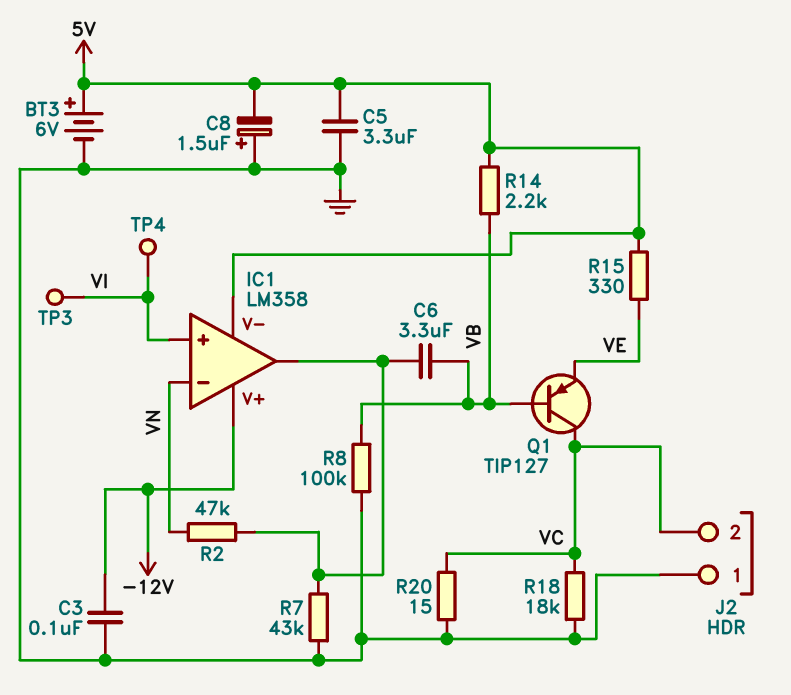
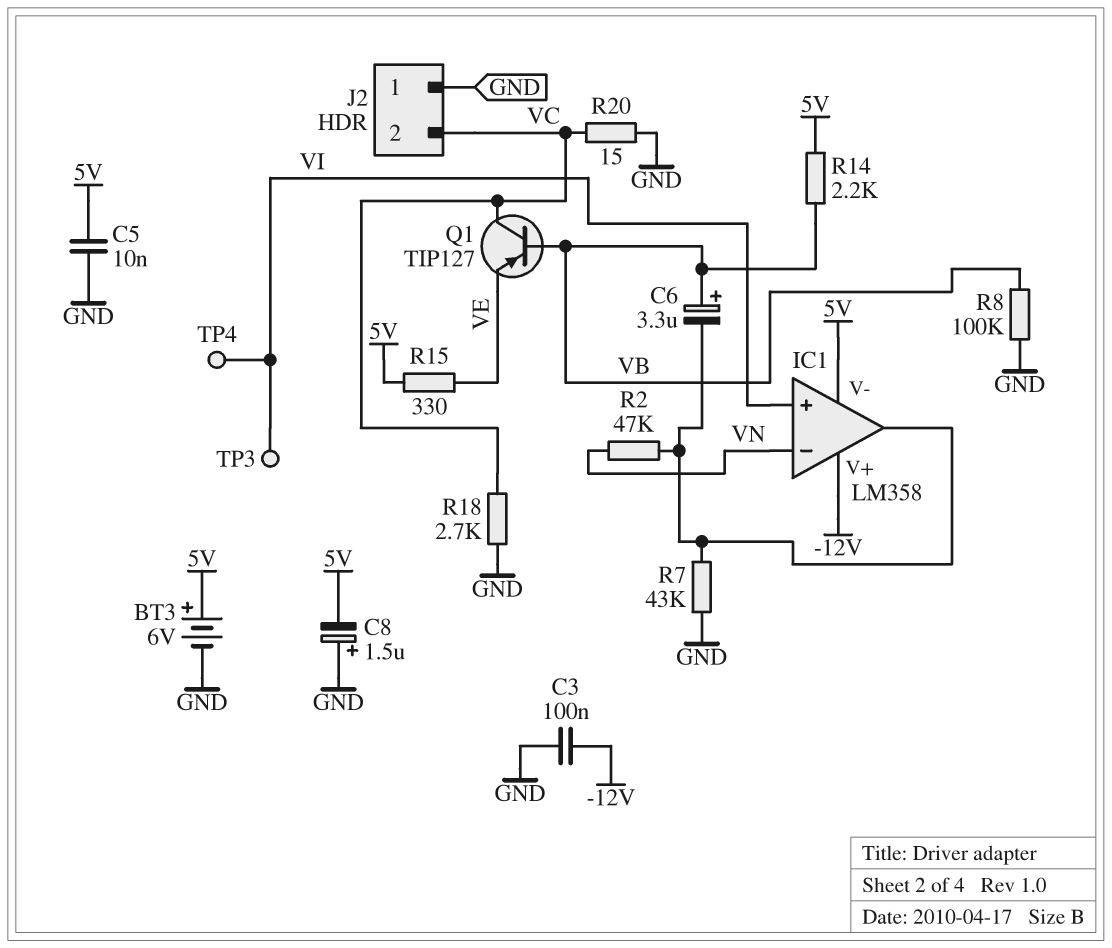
C5: 3.3uF (5V, GND) -> 10nF (5V, GND)
C6: 3.3uF (IC1/out, VB) -> 3.3uF (plus VB, minus IC1/out)
R18: 18k (GND, VC) -> 2.7k (GND, VC)

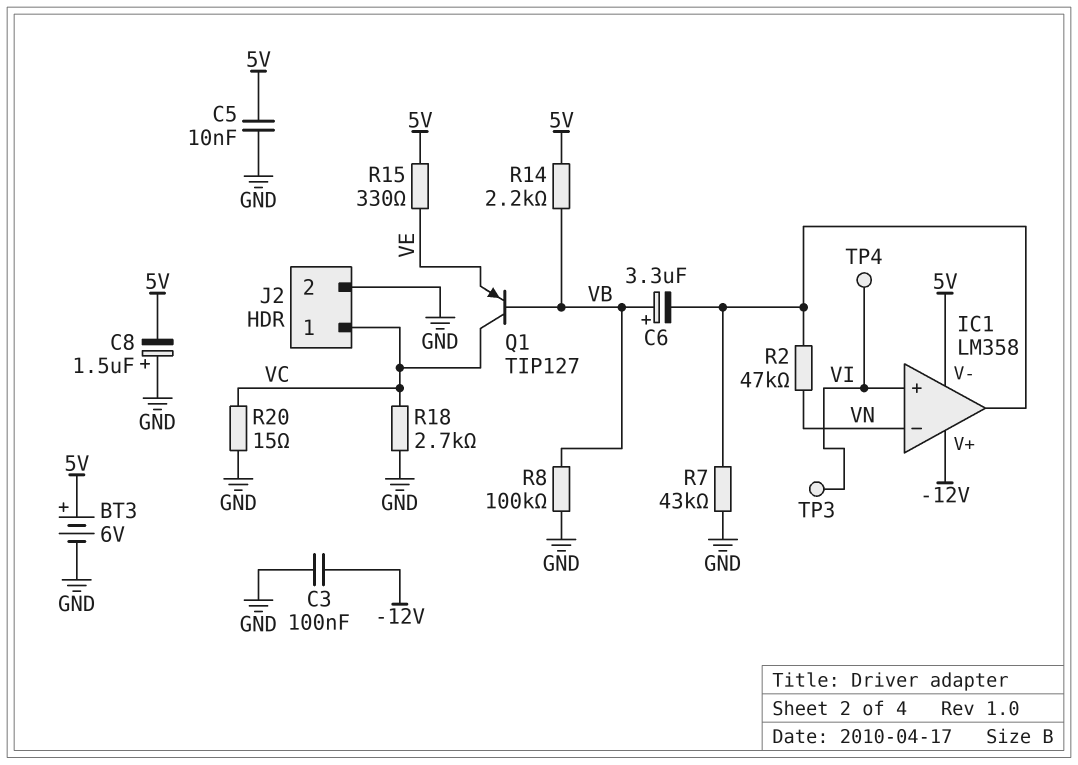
J2 pin 1: GND -> VC
J2 pin 2: VC -> GND

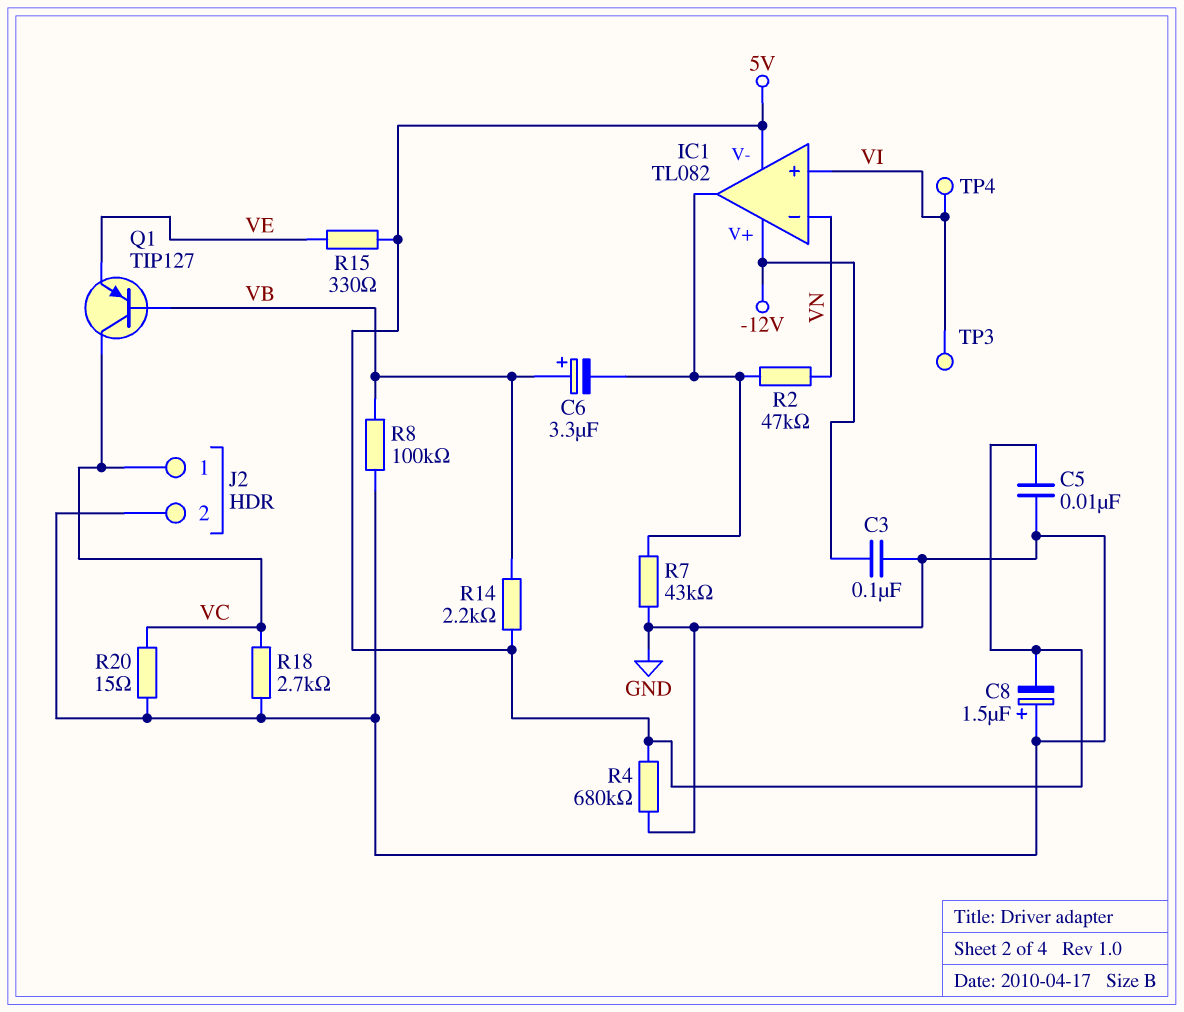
BT3: 6V (plus 5V, minus GND) -> none
IC1: LM358 -> TL082
R4: none -> 680k (5V, GND)

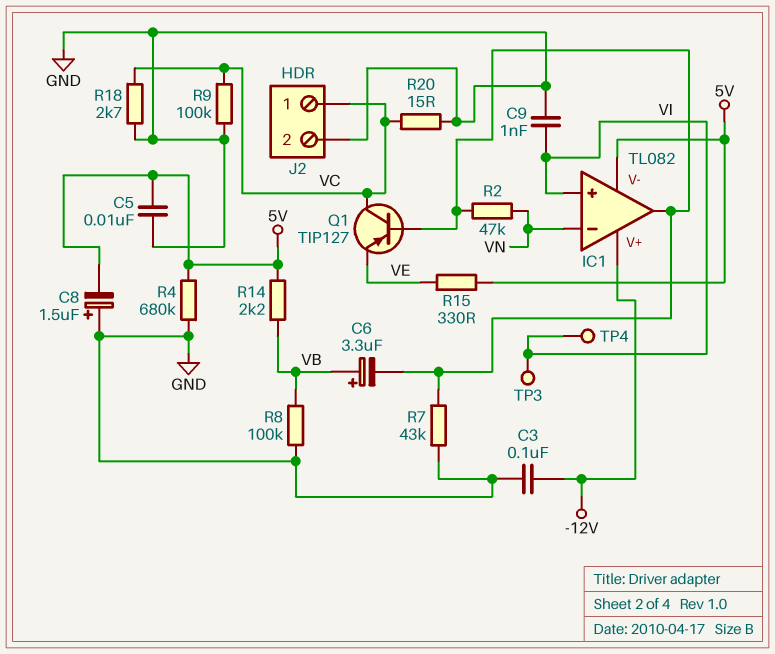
C9: none -> 1nF (GND, VI)
Q1: PNP TIP127 (B VB, C VC, E VE) -> PNP TIP127 (B IC1/out, C VC, E VE)
R9: none -> 100k (GND, VC)

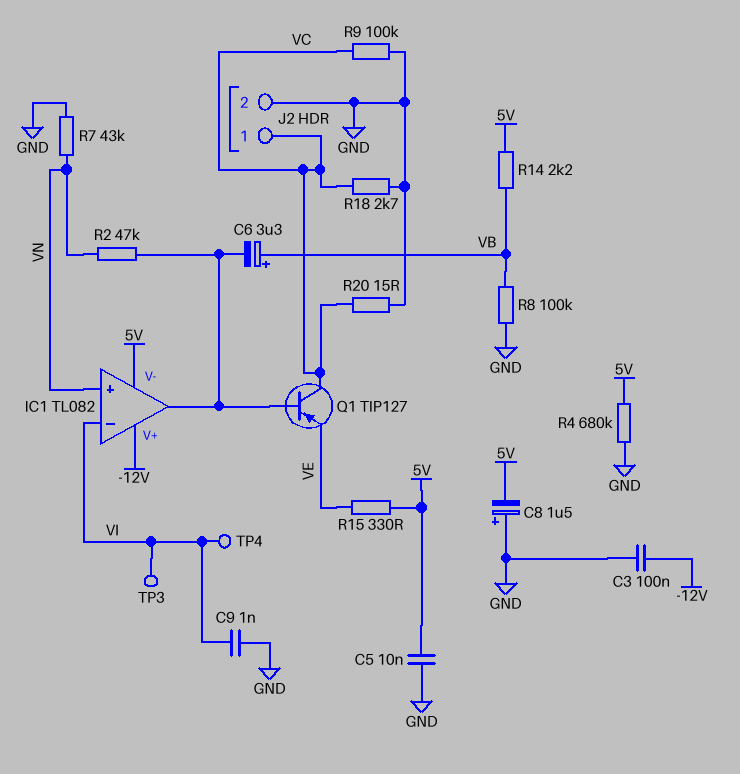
IC1 pin in+: VI -> VN
IC1 pin in-: VN -> VI
R7: 43k (GND, IC1/out) -> 43k (GND, VN)

